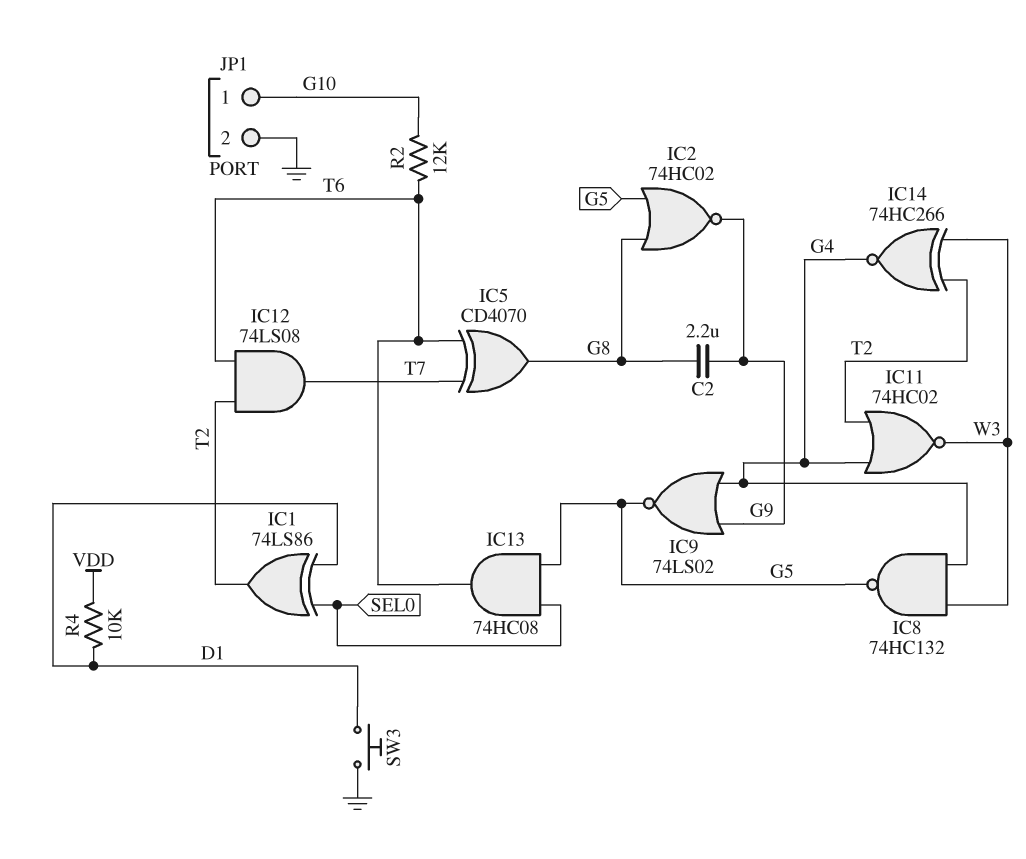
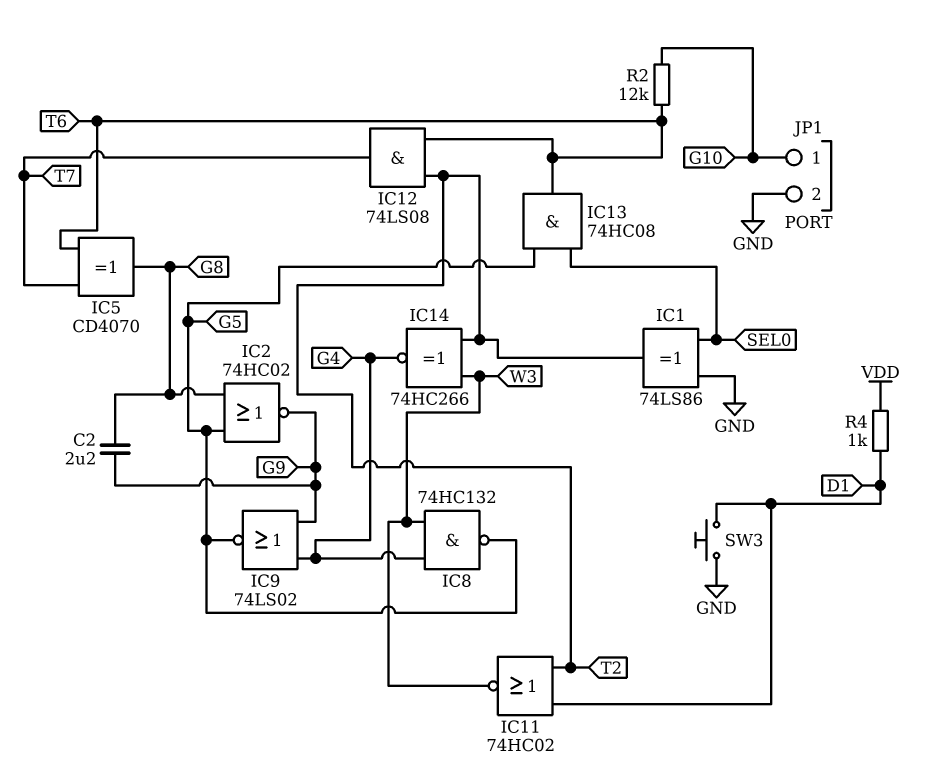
IC1: XOR 74LS86 (in D1, in SEL0, out T2) -> XOR 74LS86 (in GND, in SEL0, out T2)
IC11: NOR 74HC02 (in G4, in T2, out W3) -> NOR 74HC02 (in D1, in T2, out W3)
R4: 10k (D1, VDD) -> 1k (D1, VDD)

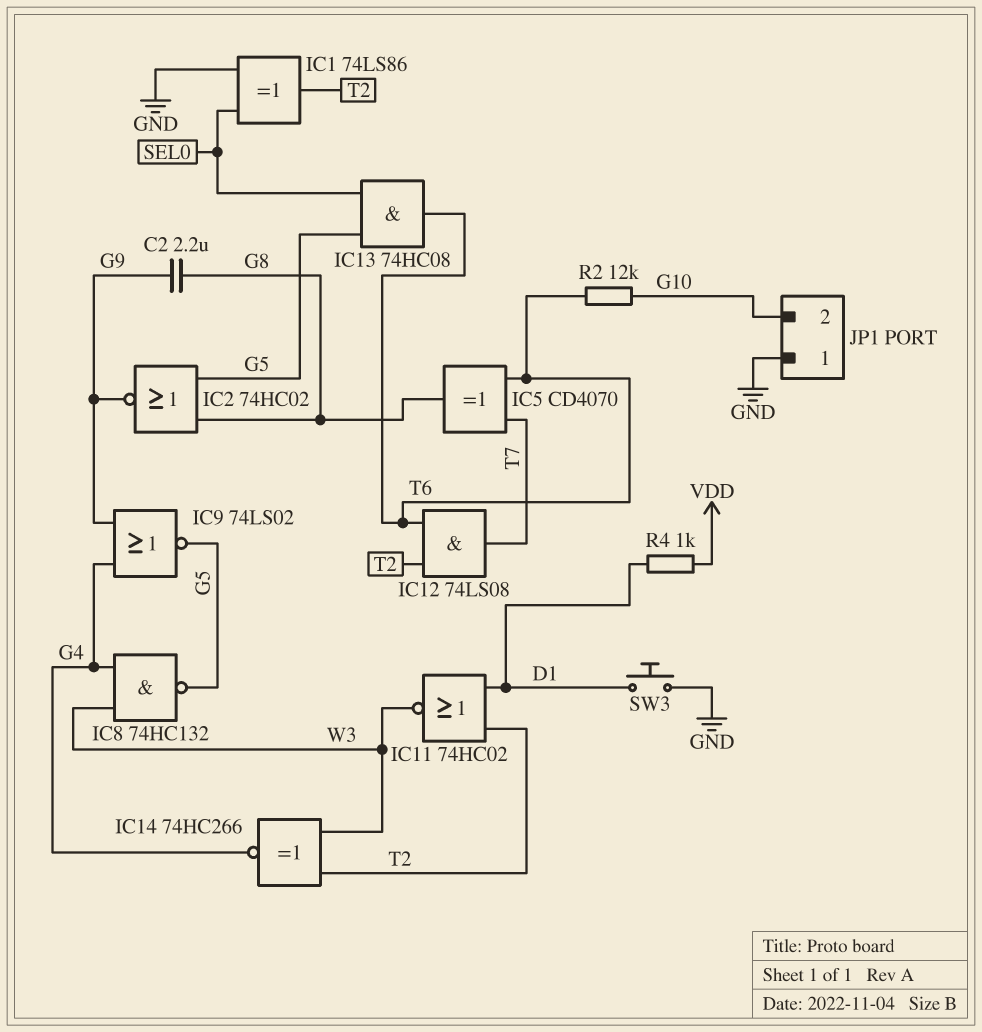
JP1 pin 1: G10 -> GND
JP1 pin 2: GND -> G10

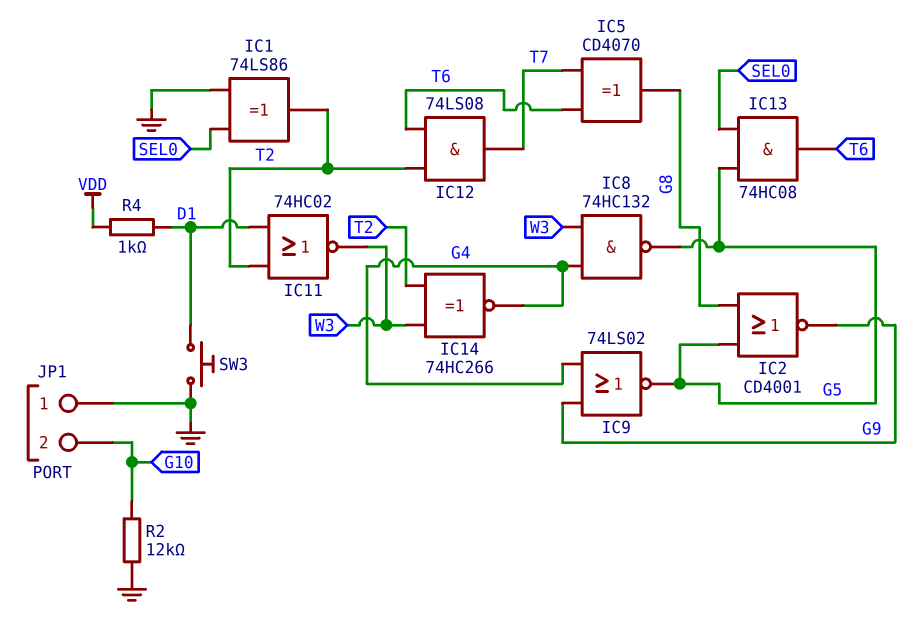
C2: 2.2uF (G8, G9) -> none
IC2: NOR 74HC02 (in G5, in G8, out G9) -> NOR CD4001 (in G5, in G8, out G9)
R2: 12k (G10, T6) -> 12k (G10, GND)

